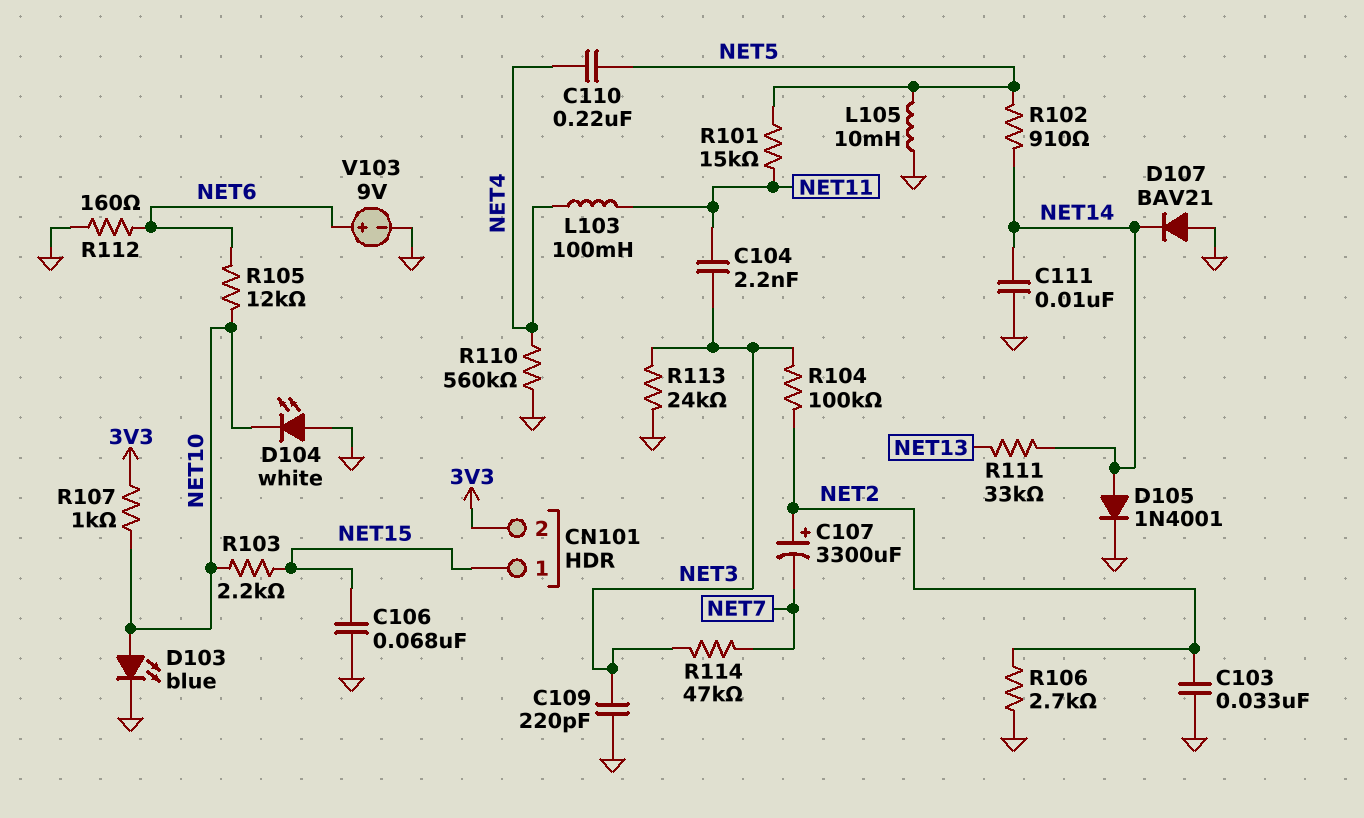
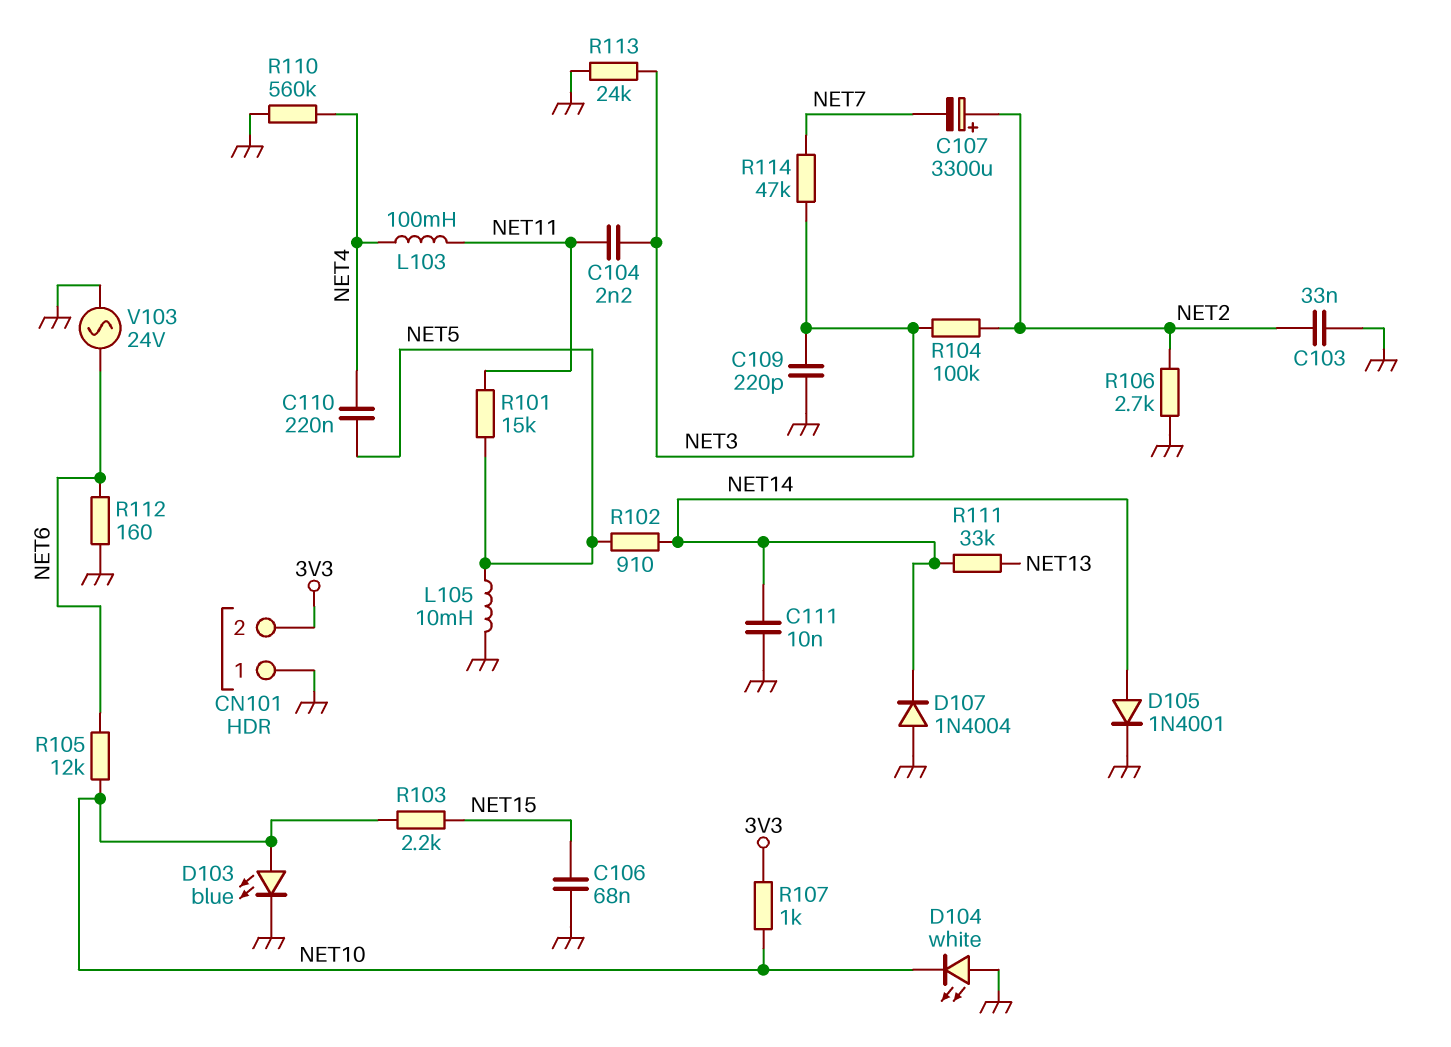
CN101 pin 1: NET15 -> GND
D107: diode BAV21 (A GND, K NET14) -> diode 1N4004 (A GND, K NET14)
V103: 9V (plus NET6, minus GND) -> AC 24V (GND, NET6)

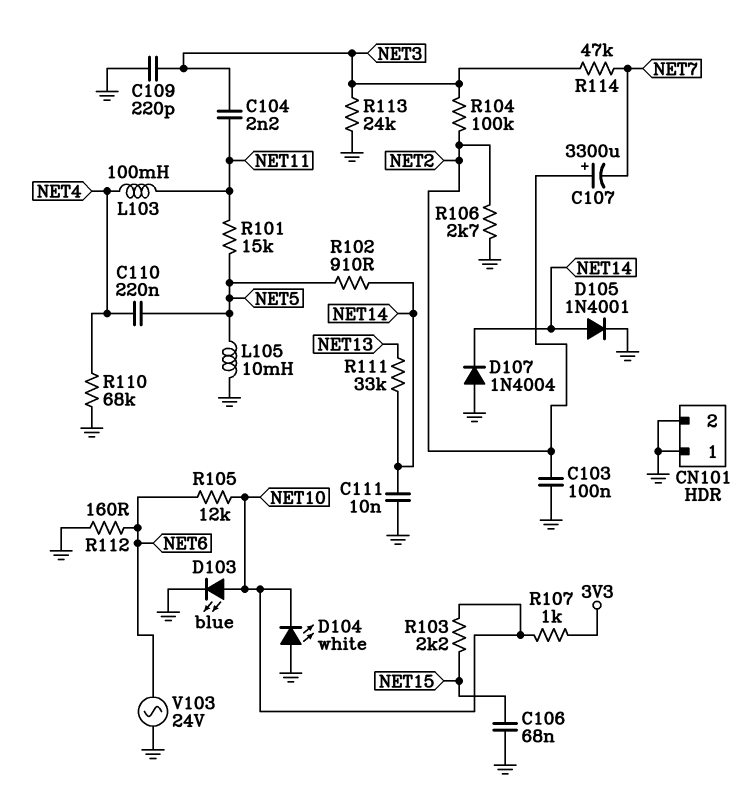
C103: 33nF (GND, NET2) -> 100nF (GND, NET2)
CN101 pin 2: 3V3 -> GND
R110: 560k (GND, NET4) -> 68k (GND, NET4)

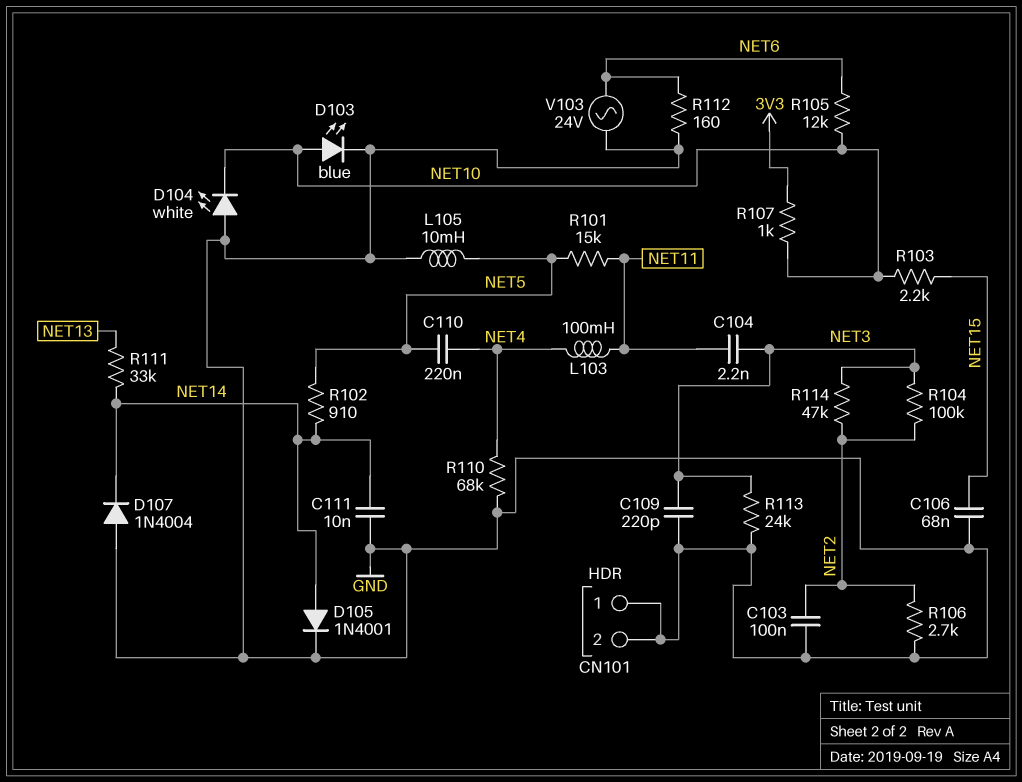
C107: 3300uF (plus NET2, minus NET7) -> none
R114: 47k (NET3, NET7) -> 47k (NET2, NET3)

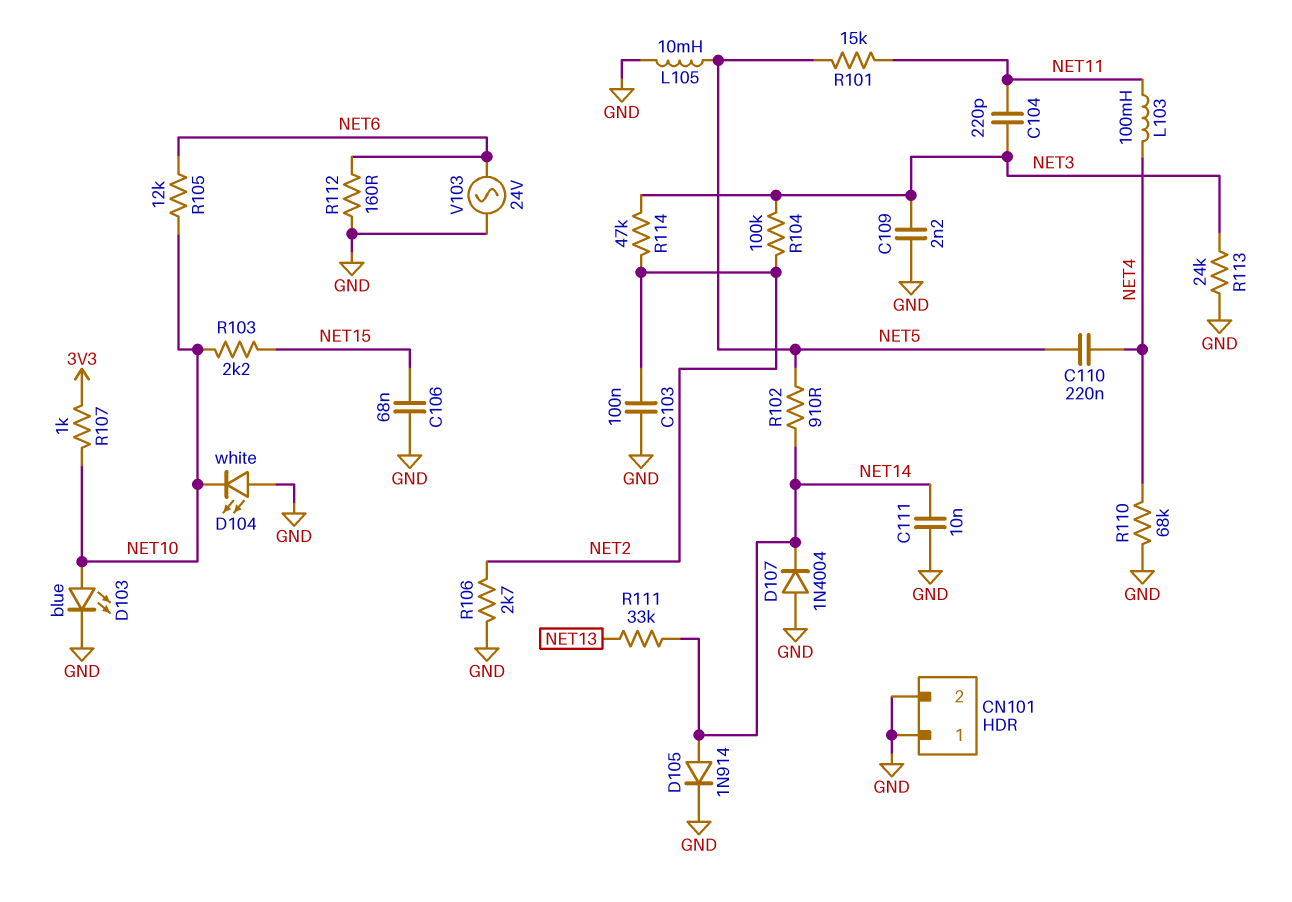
C104: 2.2nF (NET3, NET11) -> 220pF (NET3, NET11)
C109: 220pF (GND, NET3) -> 2.2nF (GND, NET3)
D105: diode 1N4001 (A NET14, K GND) -> diode 1N914 (A NET14, K GND)

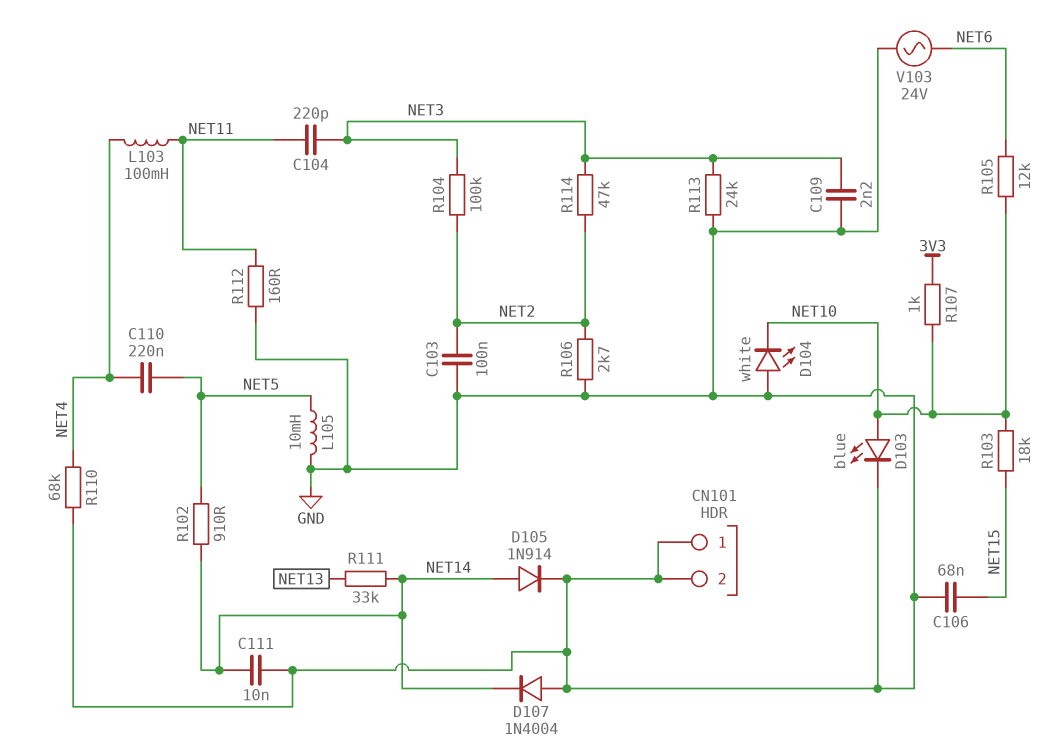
R101: 15k (NET5, NET11) -> none
R103: 2.2k (NET10, NET15) -> 18k (NET10, NET15)
R112: 160 (GND, NET6) -> 160 (GND, NET11)

